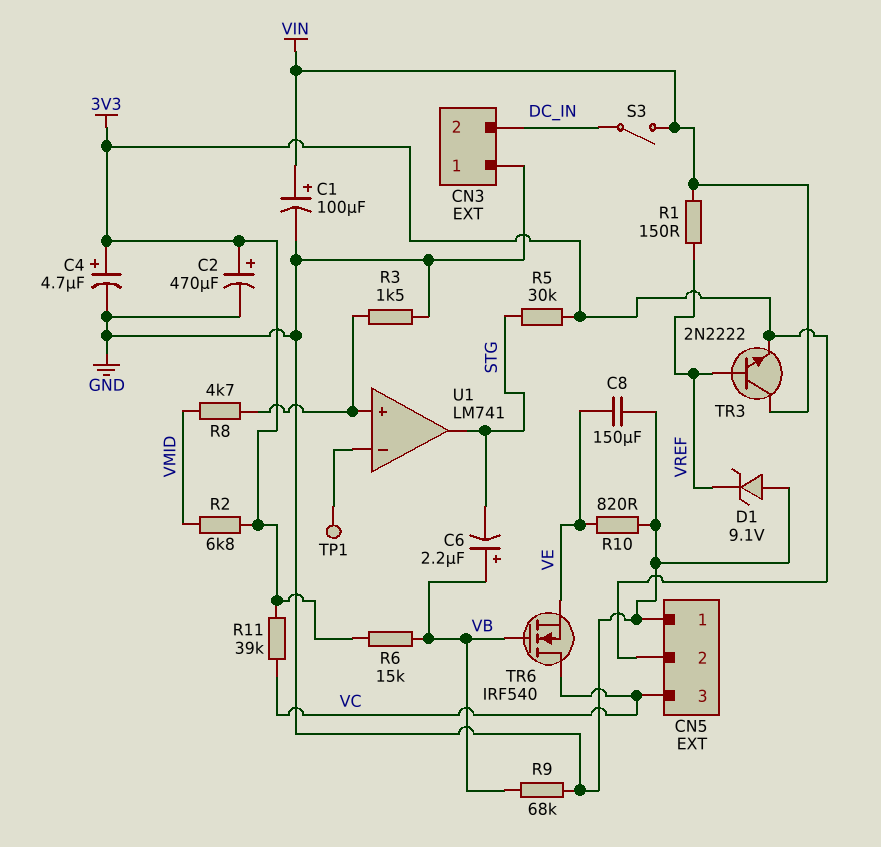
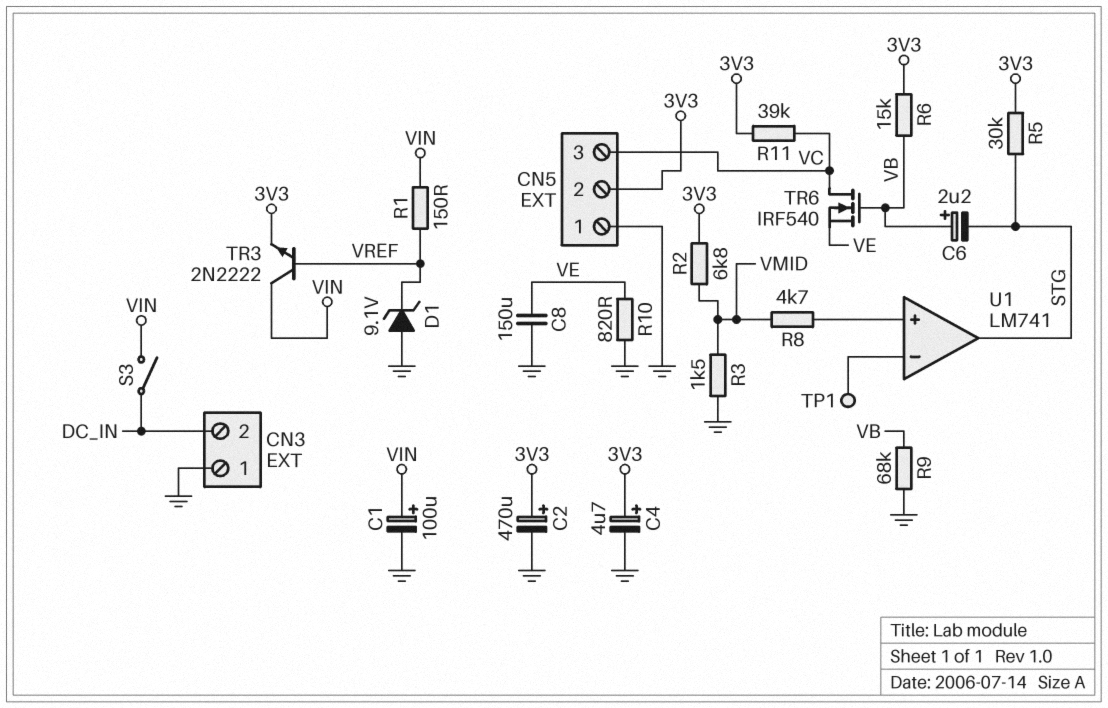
R3: 1.5k (GND, U1/in+) -> 1.5k (GND, VMID)

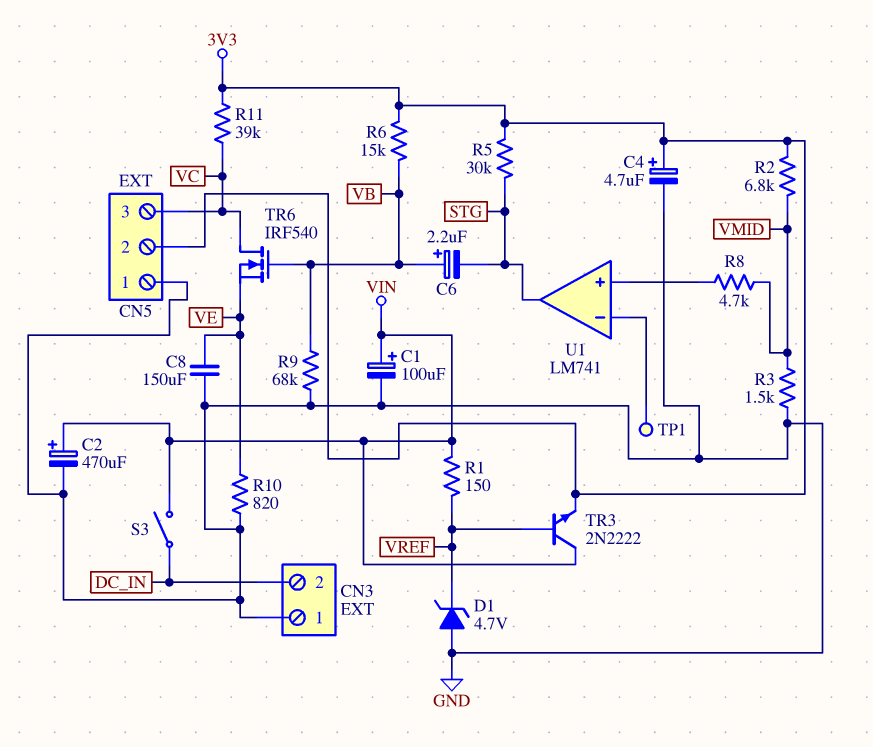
C2: 470uF (plus 3V3, minus GND) -> 470uF (plus VIN, minus GND)
D1: zener 9.1V (A GND, K VREF) -> zener 4.7V (A GND, K VREF)

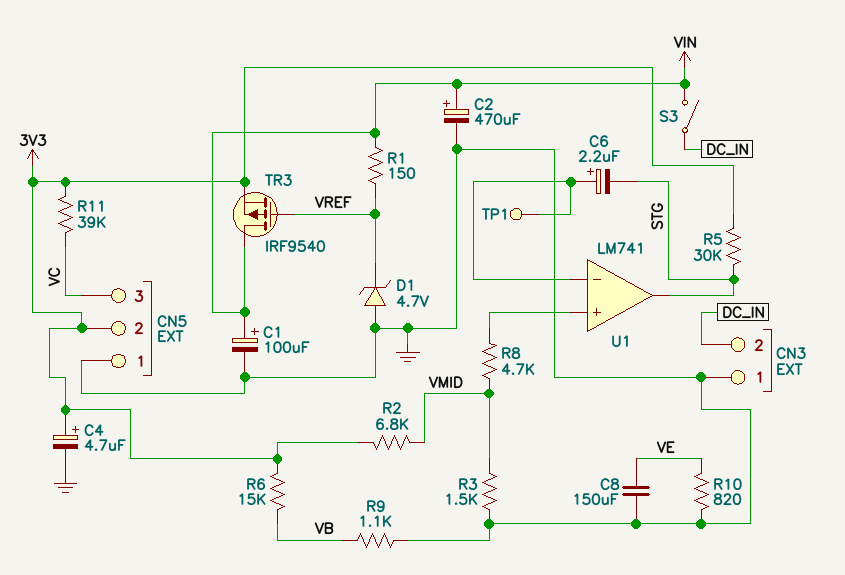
C6: 2.2uF (plus VB, minus STG) -> 2.2uF (plus U1/in-, minus STG)
R9: 68k (GND, VB) -> 1.1k (GND, VB)
TR3: NPN 2N2222 (B VREF, C VIN, E 3V3) -> PMOS IRF9540 (G VREF, D VIN, S 3V3)
TR6: NMOS IRF540 (G VB, D VC, S VE) -> none

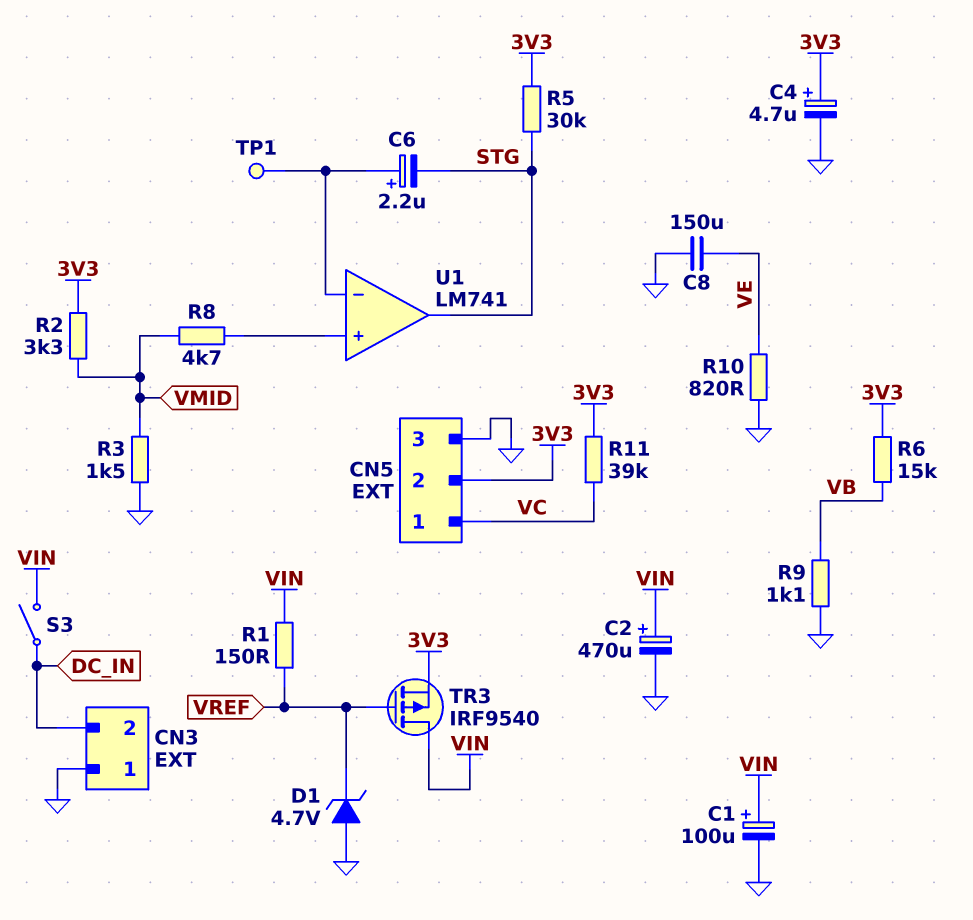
CN5 pin 1: GND -> VC
CN5 pin 3: VC -> GND
R2: 6.8k (3V3, VMID) -> 3.3k (3V3, VMID)

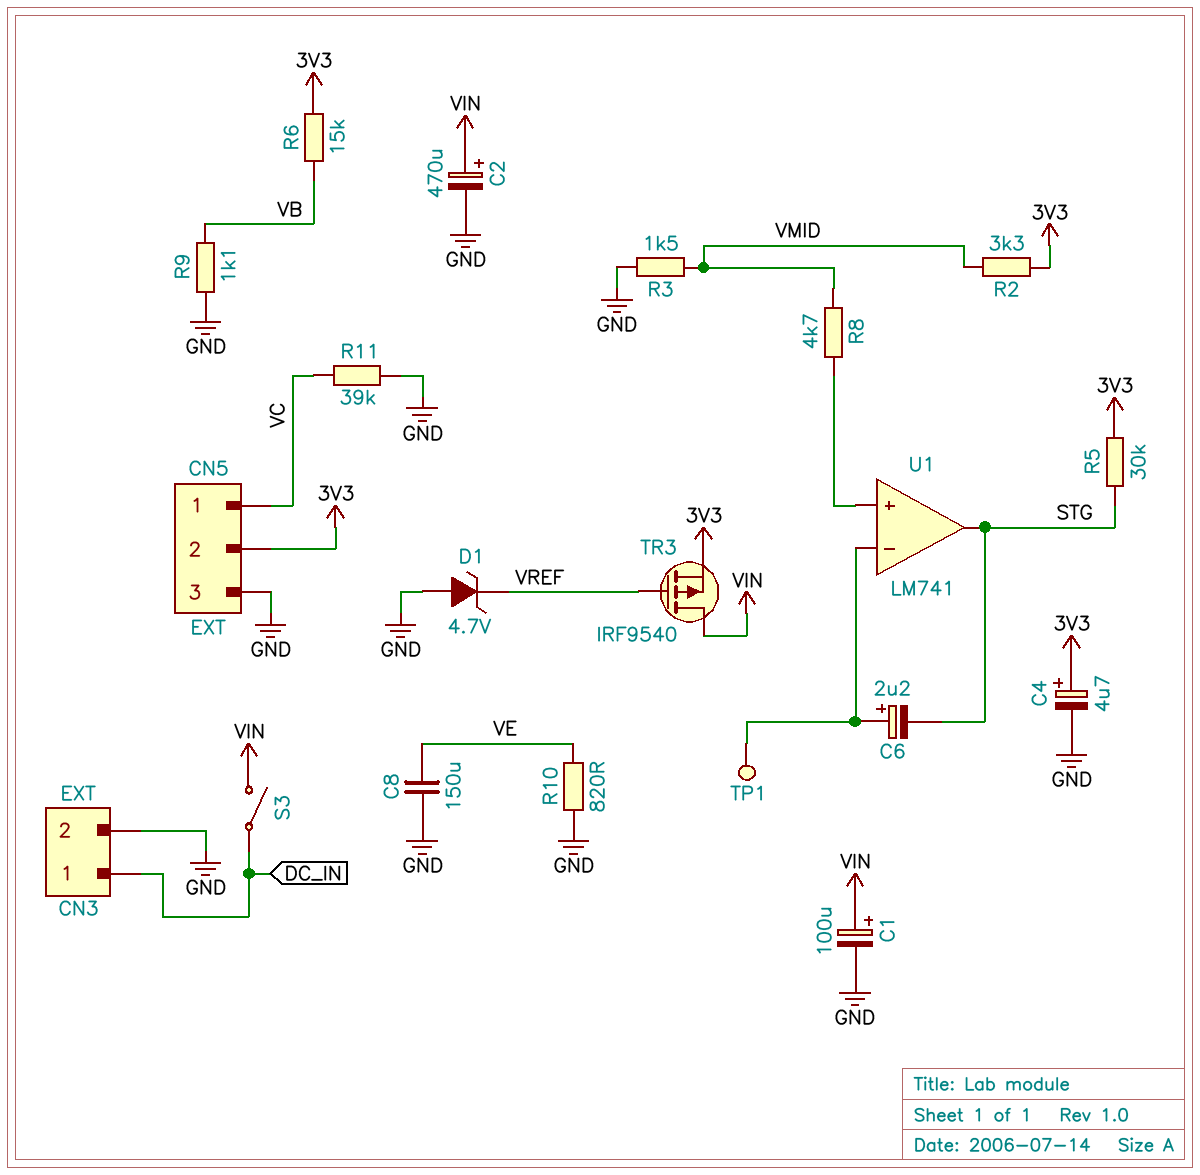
CN3 pin 1: GND -> DC_IN
CN3 pin 2: DC_IN -> GND
R1: 150 (VIN, VREF) -> none
R11: 39k (3V3, VC) -> 39k (GND, VC)

